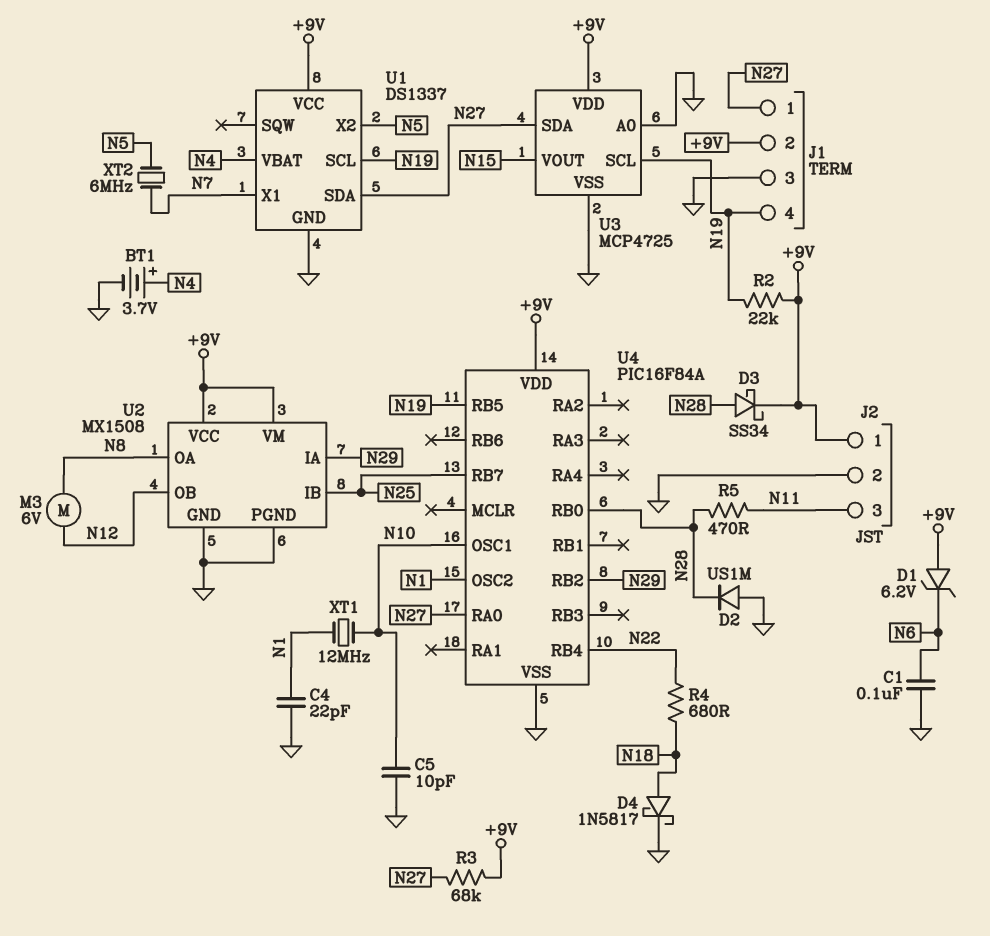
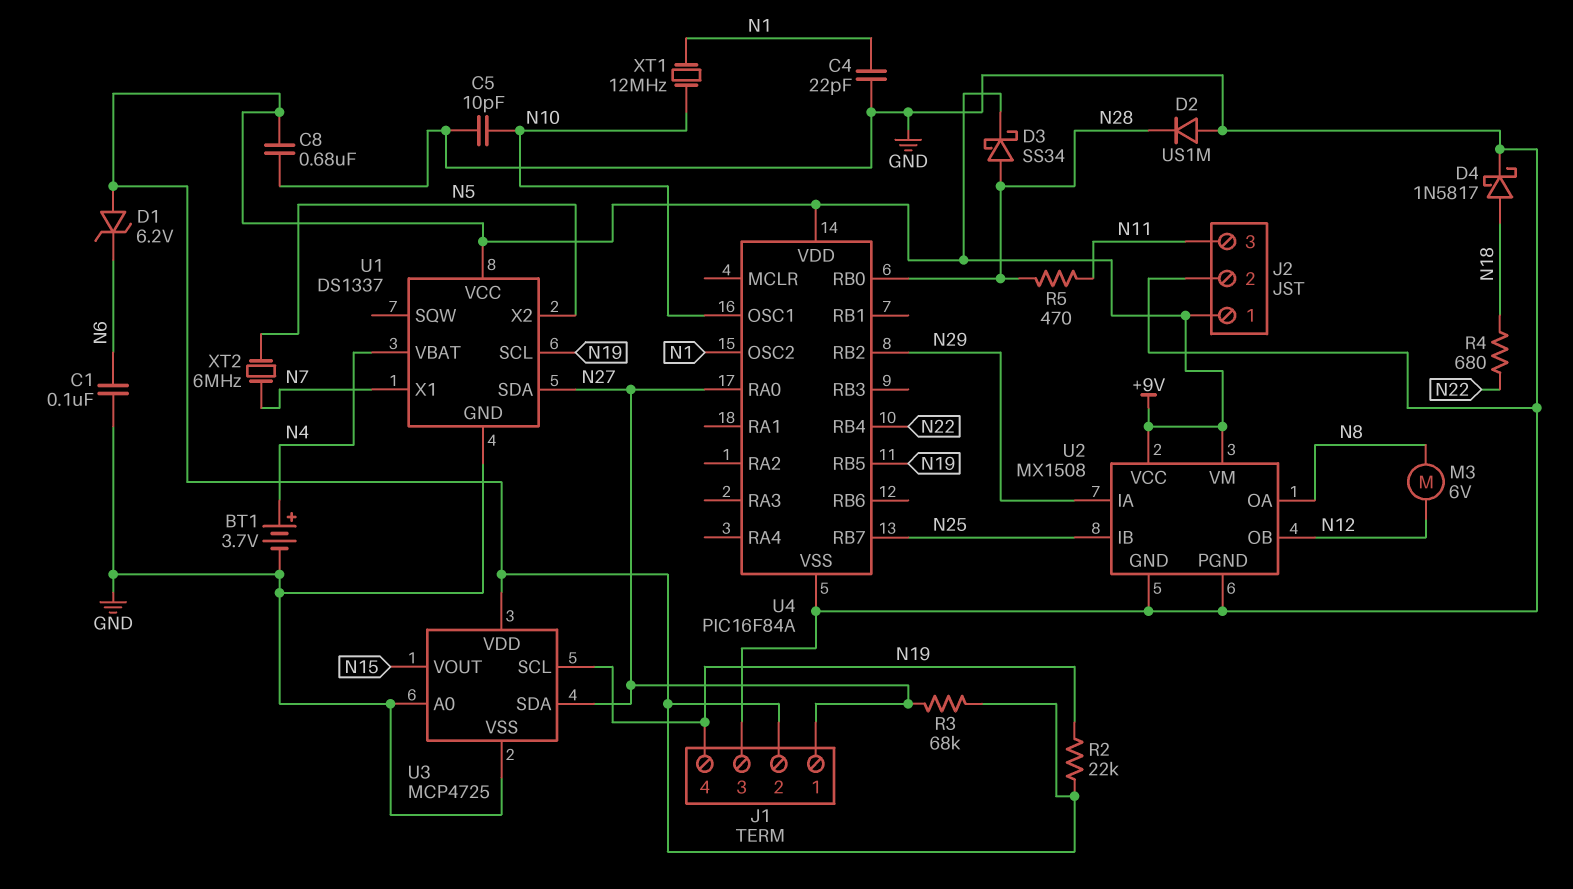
C8: none -> 680nF (+9V, GND)

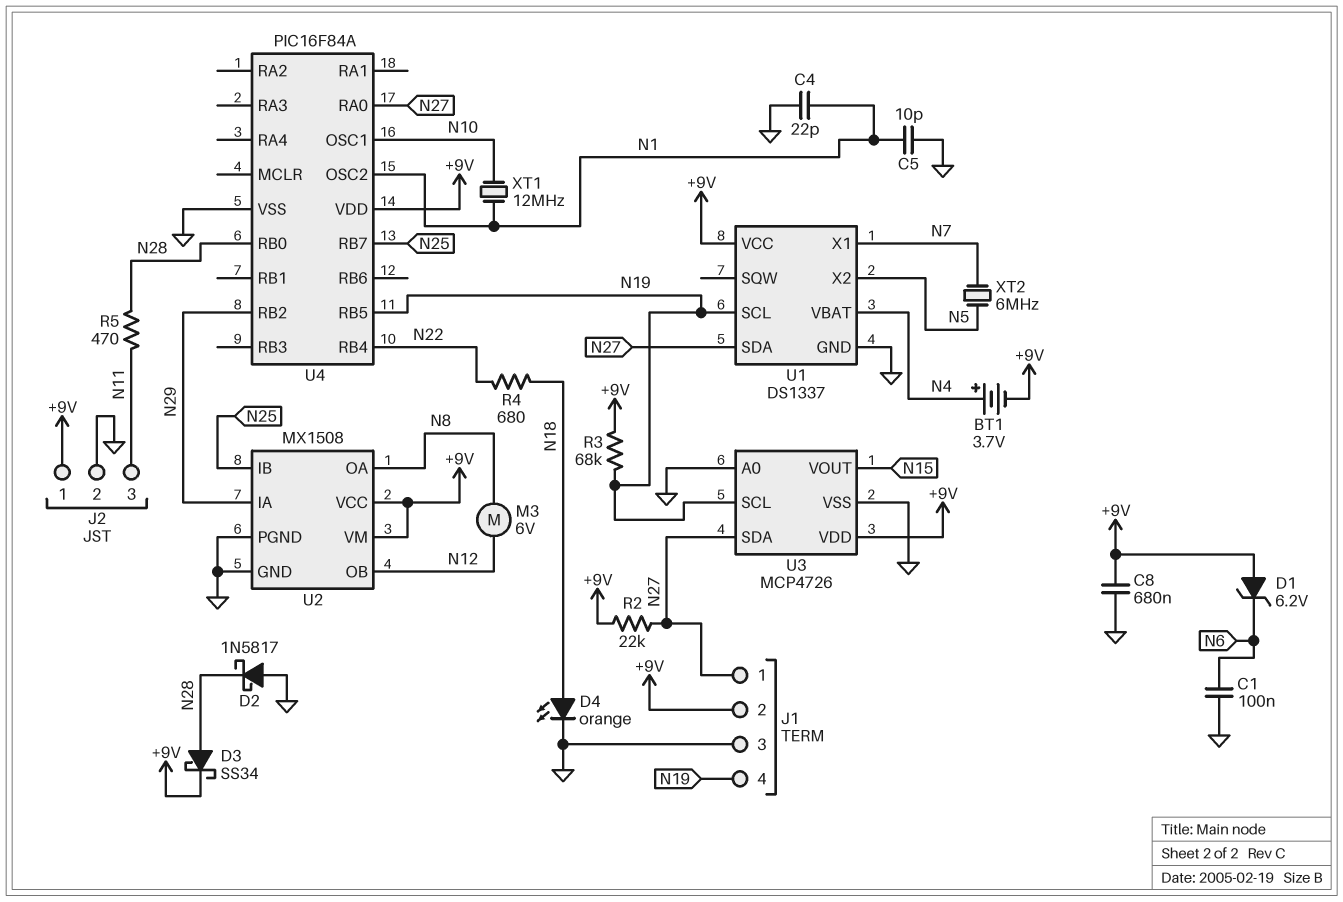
BT1: 3.7V (plus N4, minus GND) -> 3.7V (plus N4, minus +9V)
C5: 10pF (GND, N10) -> 10pF (GND, N1)
D2: diode US1M (A GND, K N28) -> schottky 1N5817 (A GND, K N28)
D4: schottky 1N5817 (A N18, K GND) -> LED orange (A N18, K GND)
R2: 22k (+9V, N19) -> 22k (+9V, N27)
R3: 68k (+9V, N27) -> 68k (+9V, N19)
U3: MCP4725 -> MCP4726

